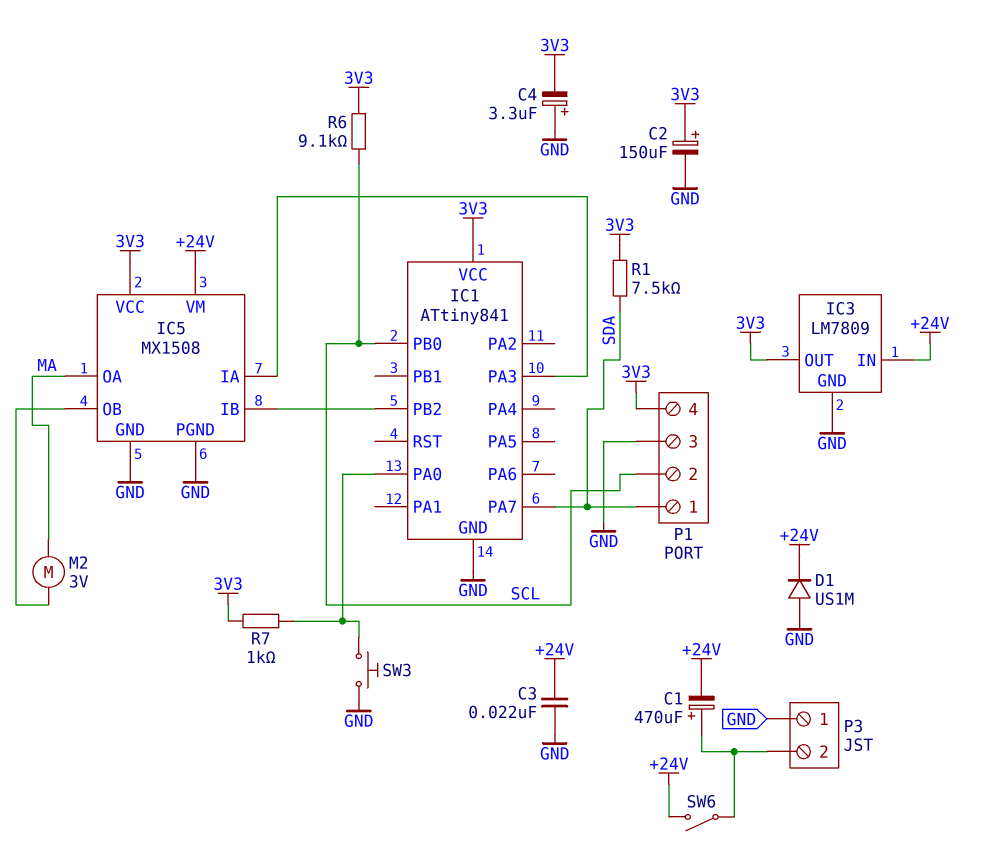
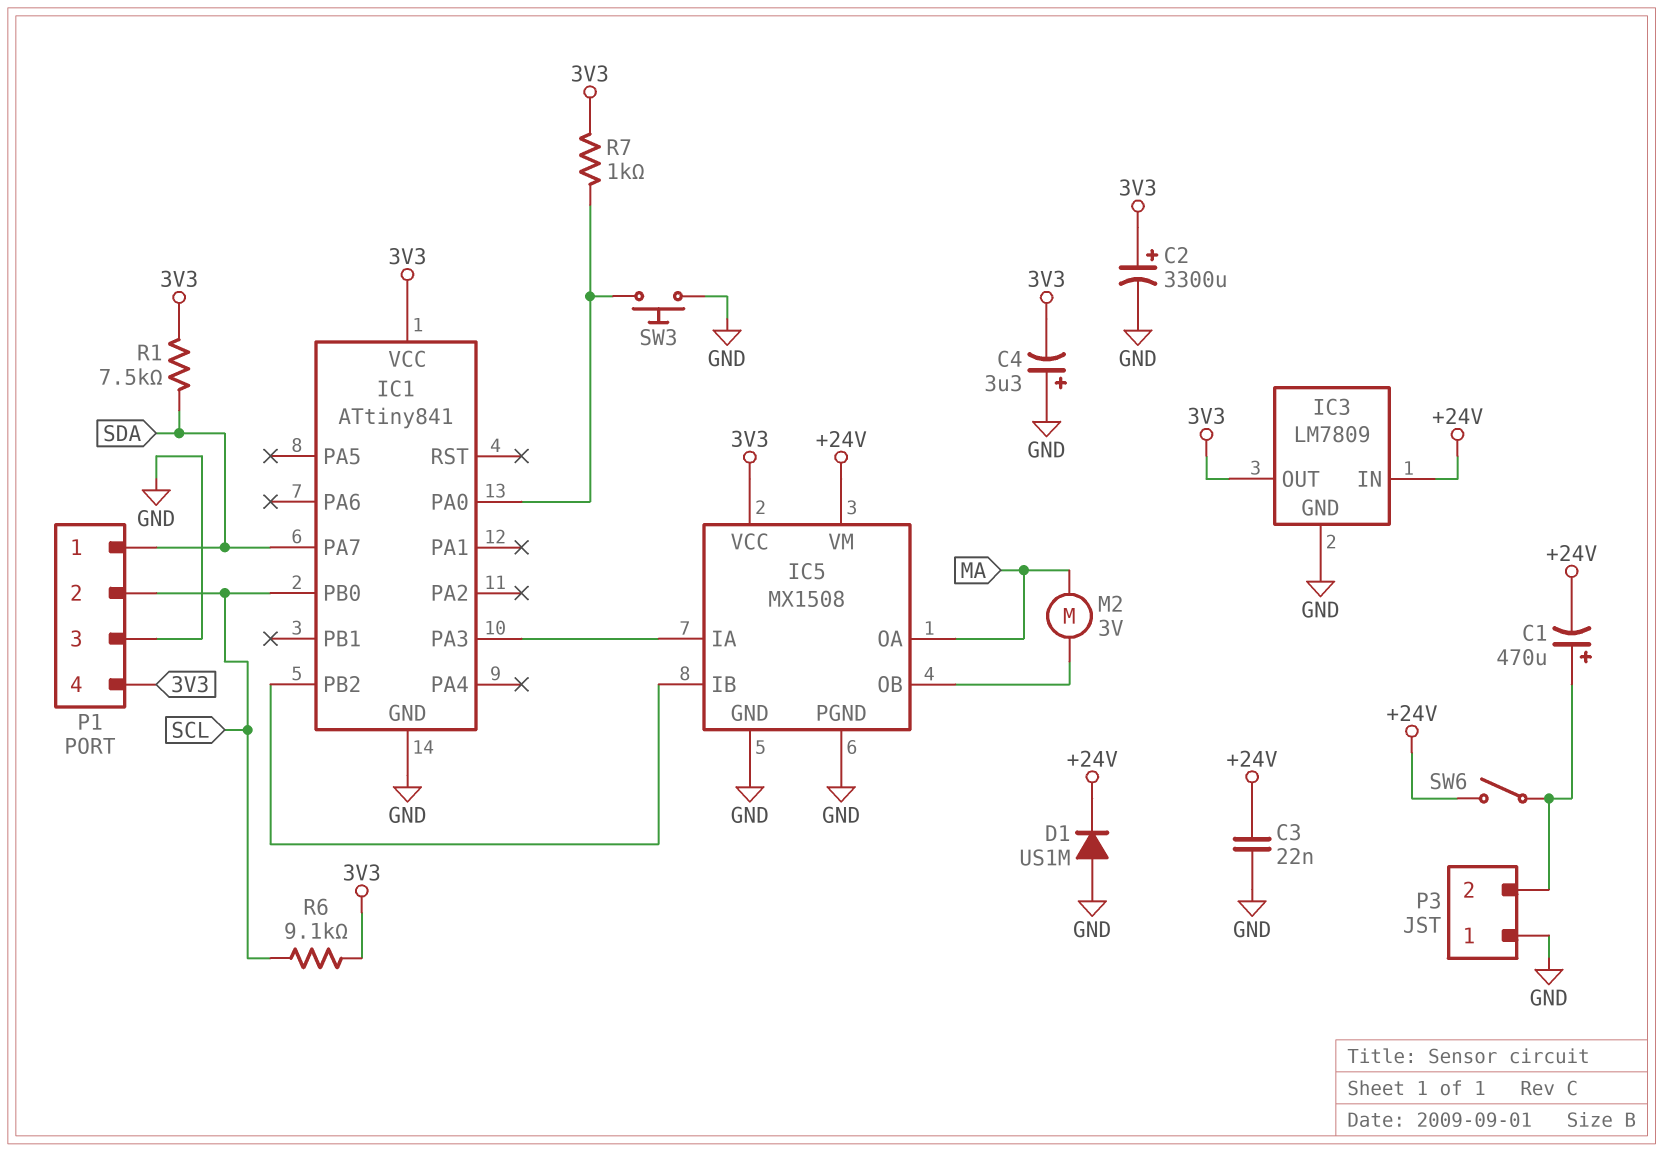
C2: 150uF (plus 3V3, minus GND) -> 3300uF (plus 3V3, minus GND)

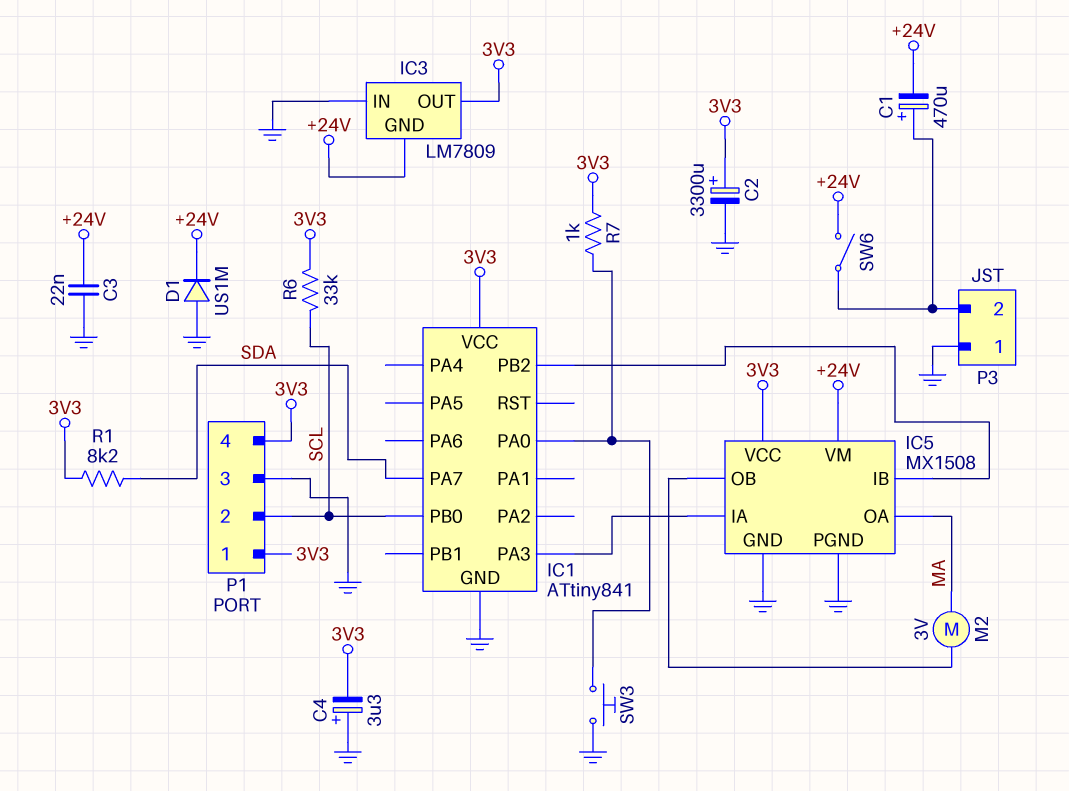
IC3 pin GND: GND -> +24V
IC3 pin IN: +24V -> GND
P1 pin 1: SDA -> 3V3
R1: 7.5k (3V3, SDA) -> 8.2k (3V3, SDA)
R6: 9.1k (3V3, SCL) -> 33k (3V3, SCL)

